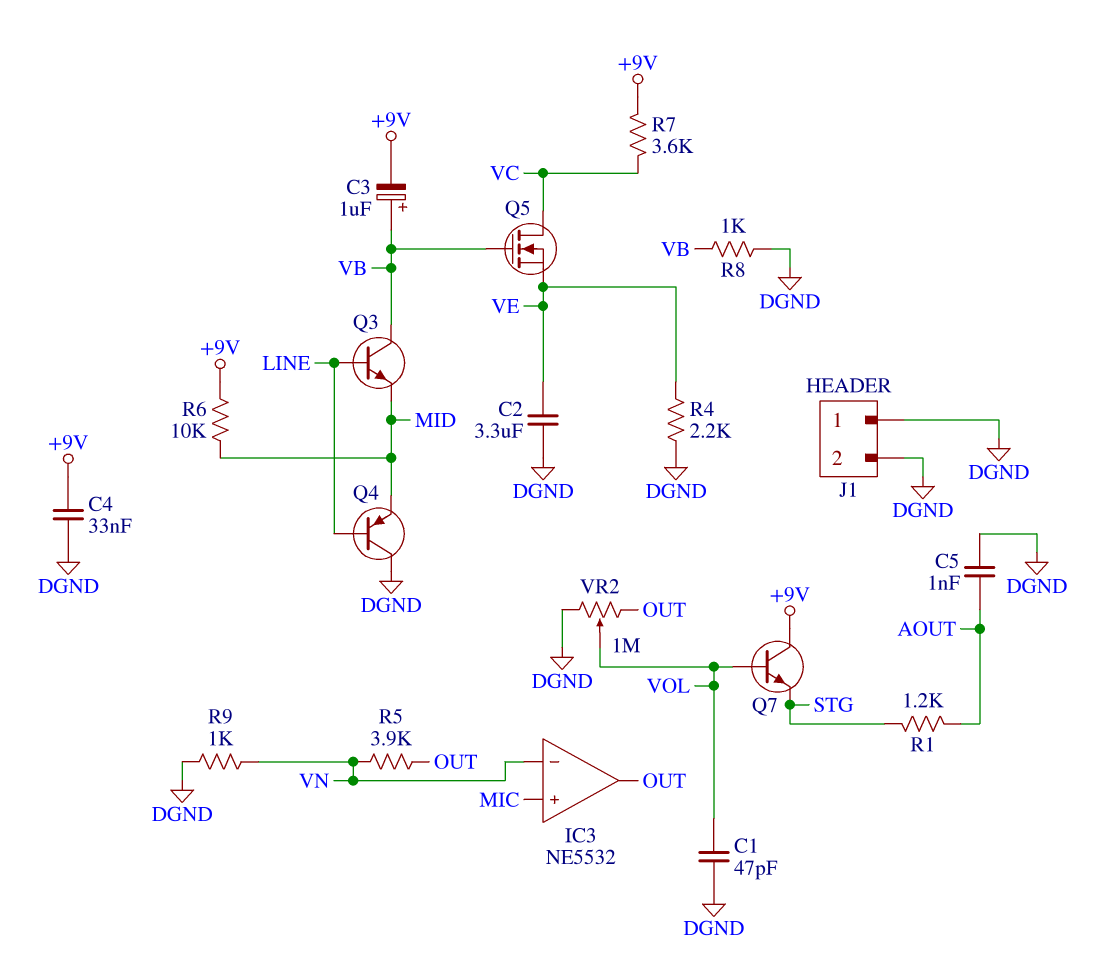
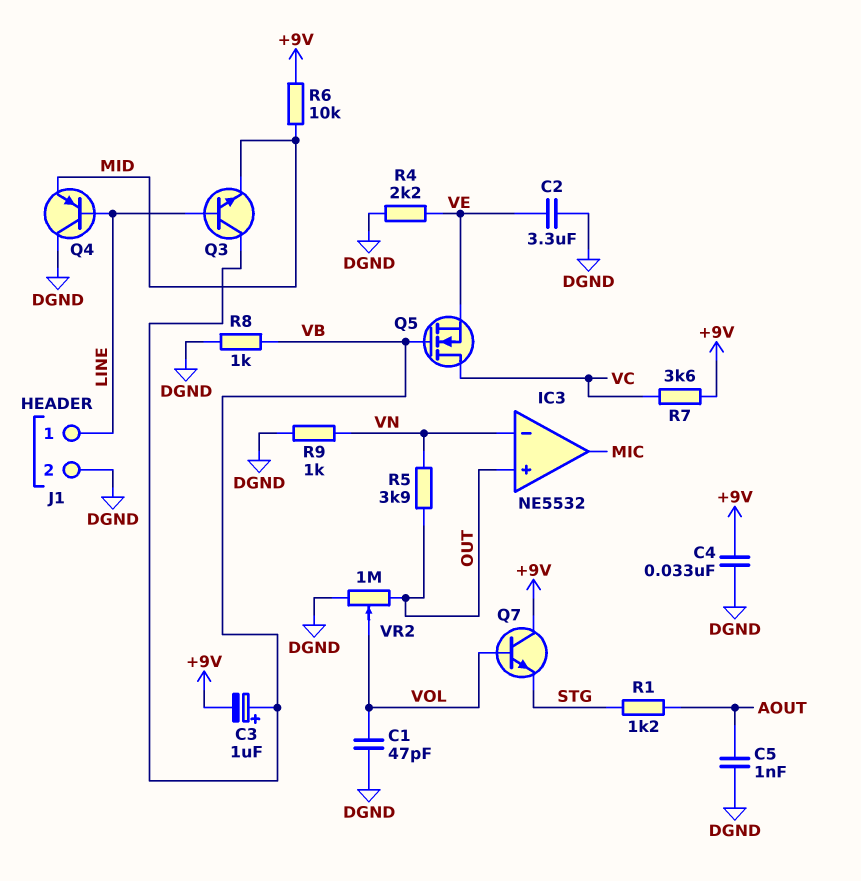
IC3 pin in+: MIC -> OUT
IC3 pin out: OUT -> MIC
J1 pin 1: DGND -> LINE

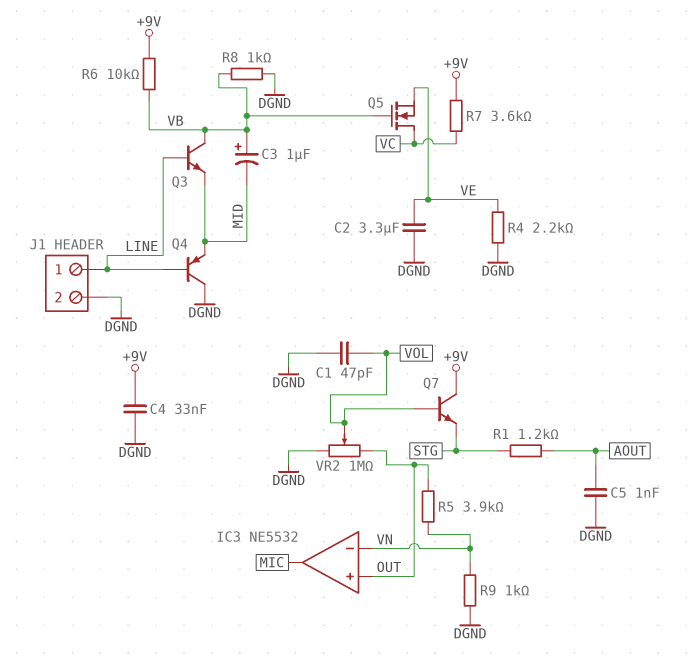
C3: 1uF (plus VB, minus +9V) -> 1uF (plus VB, minus MID)
R6: 10k (+9V, MID) -> 10k (+9V, VB)

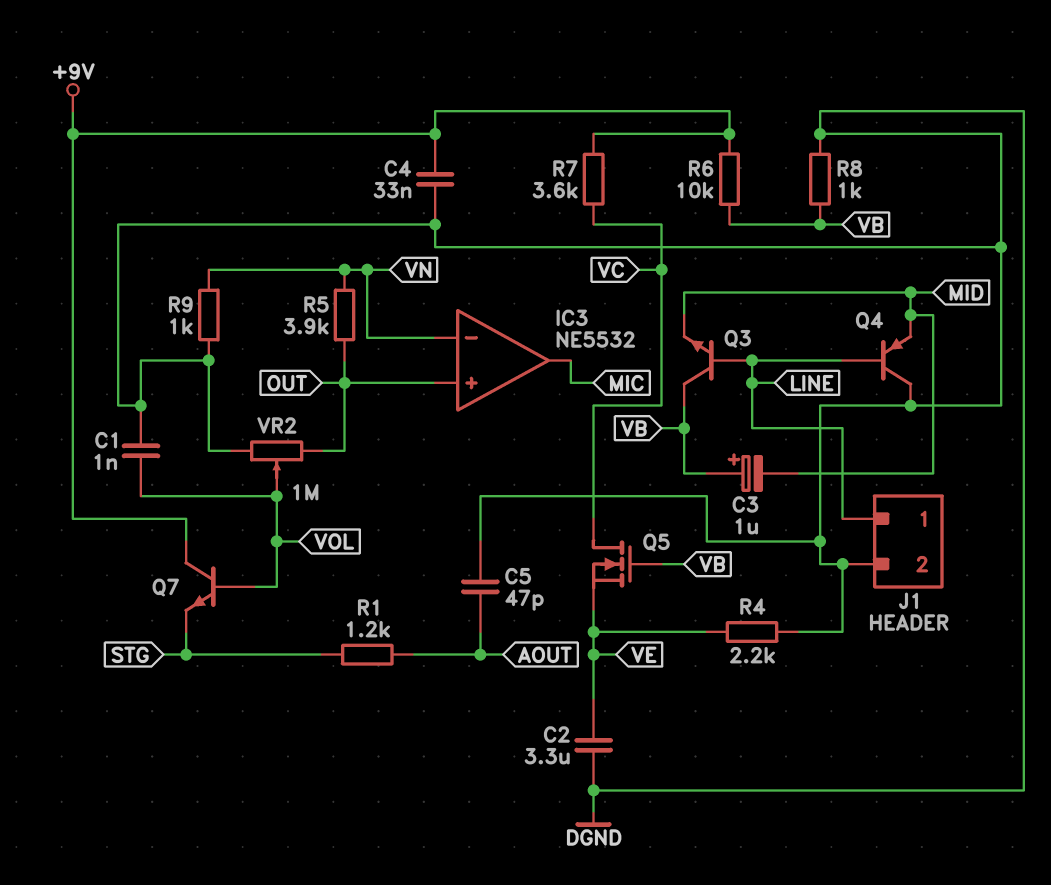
C1: 47pF (DGND, VOL) -> 1nF (DGND, VOL)
C5: 1nF (AOUT, DGND) -> 47pF (AOUT, DGND)

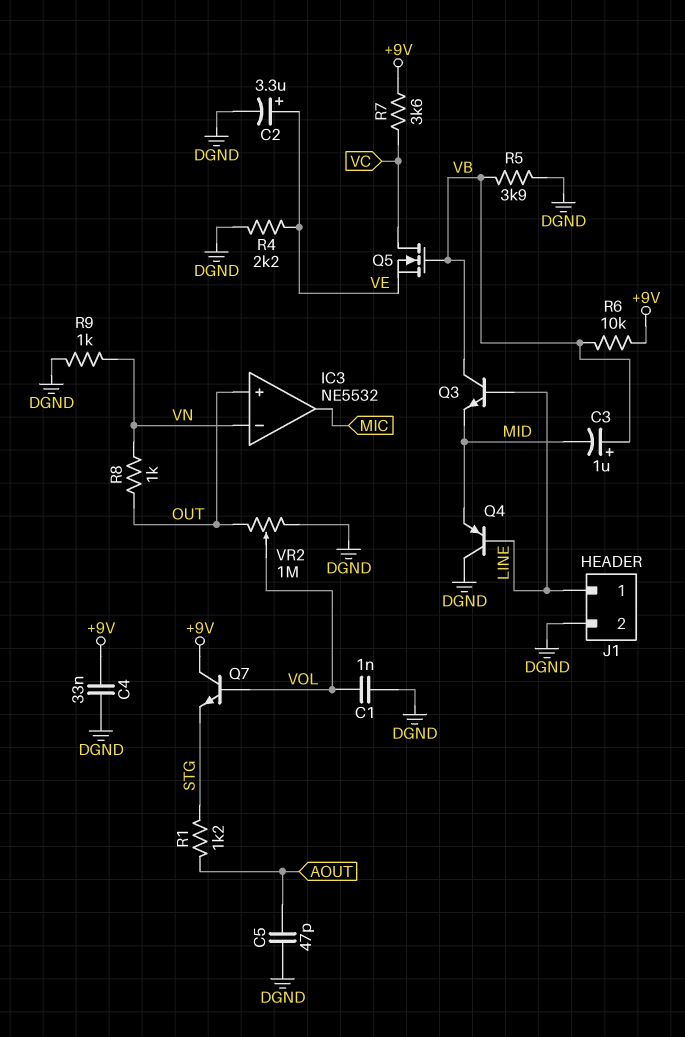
C2: 3.3uF (DGND, VE) -> 3.3uF (plus VE, minus DGND)
R5: 3.9k (OUT, VN) -> 3.9k (DGND, VB)
R8: 1k (DGND, VB) -> 1k (OUT, VN)

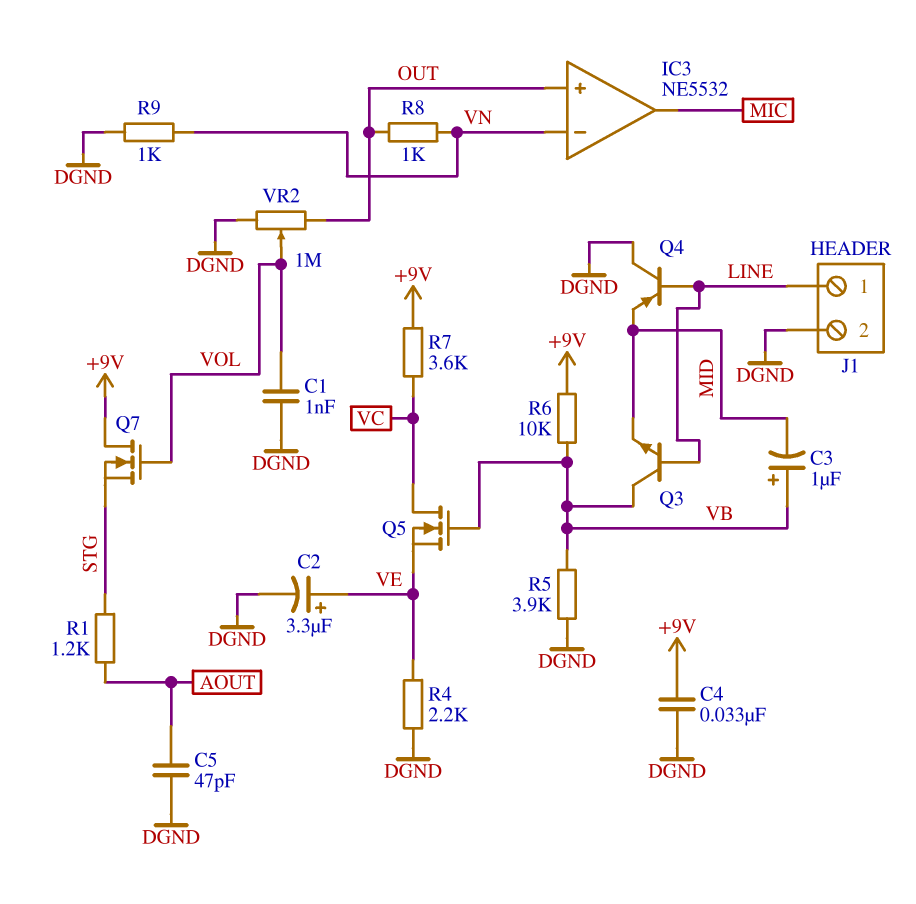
Q7: NPN (B VOL, C +9V, E STG) -> NMOS (G VOL, D +9V, S STG)

